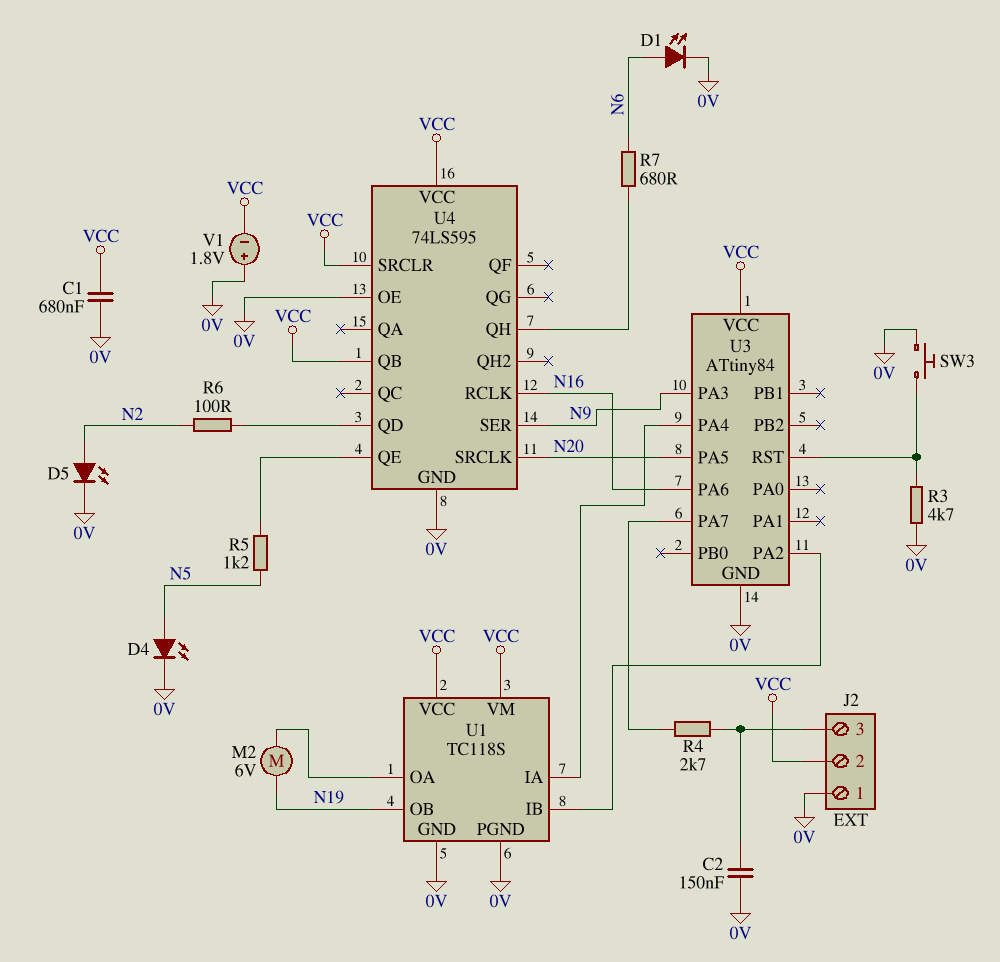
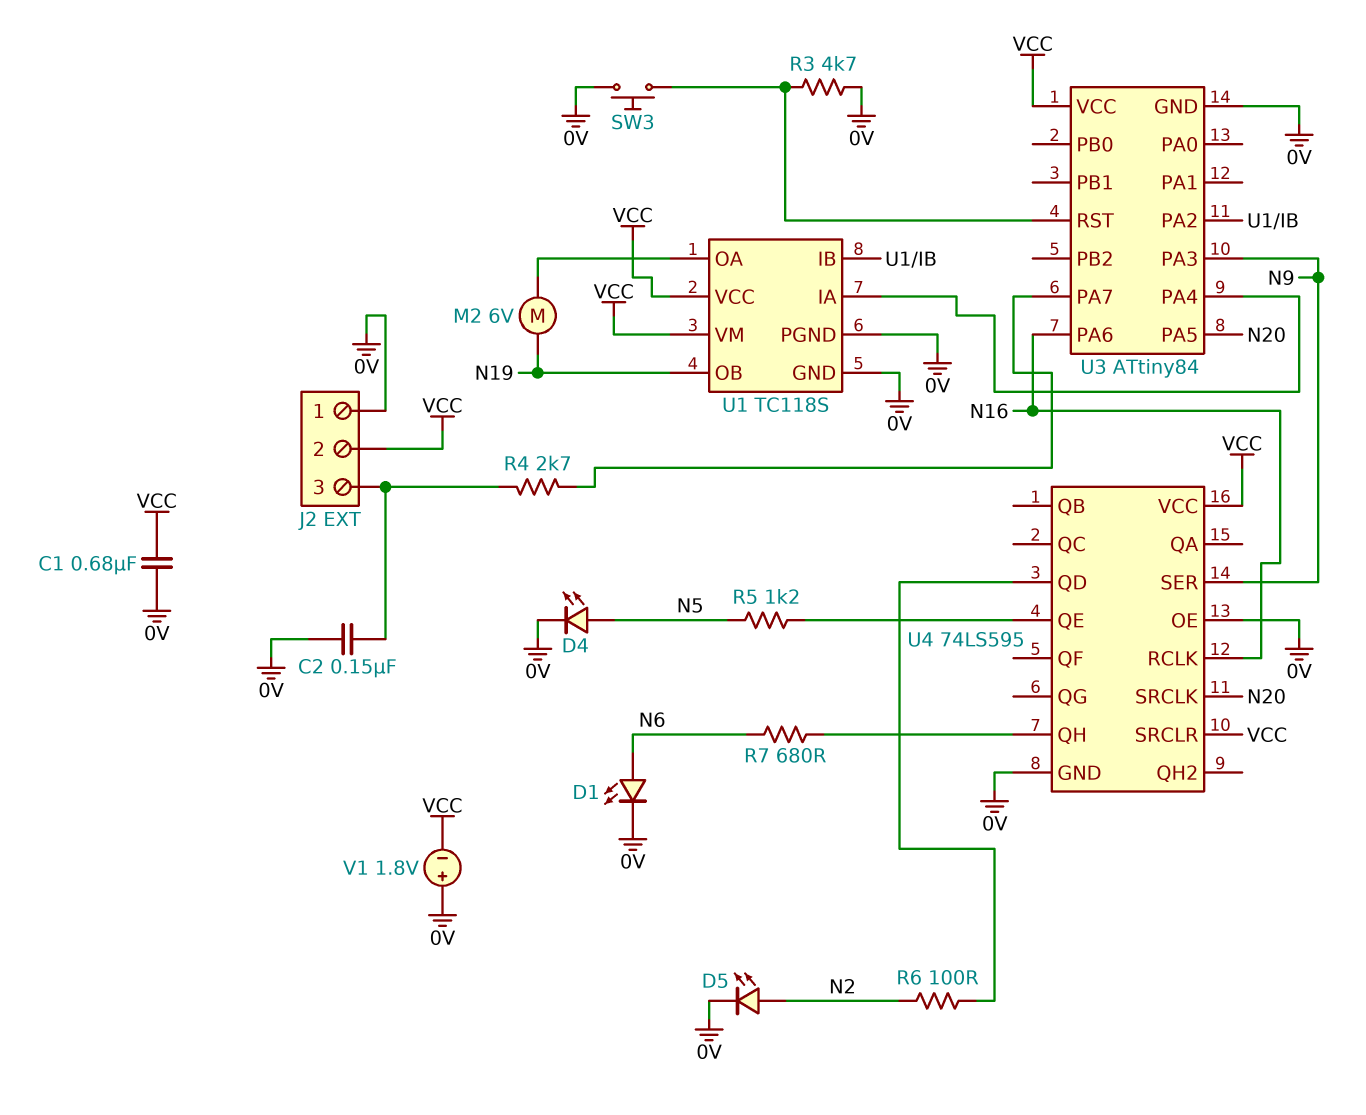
U4 pin QB: VCC -> none

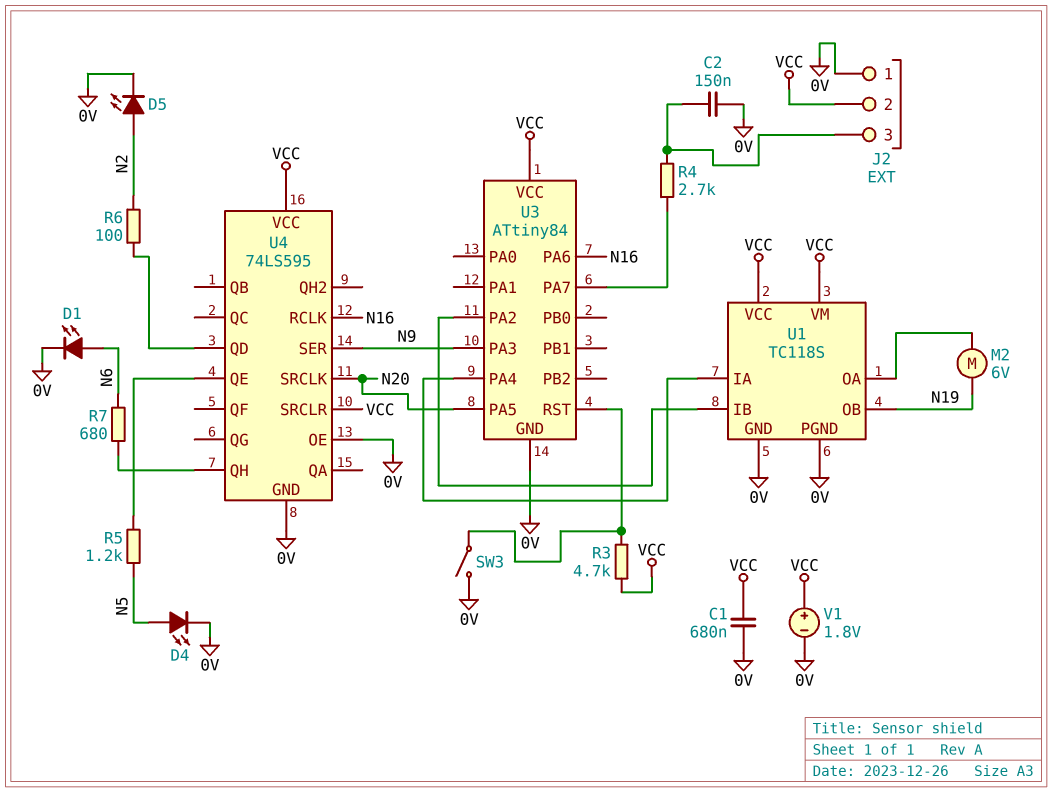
R3: 4.7k (0V, U3/RST) -> 4.7k (U3/RST, VCC)
SW3: button (0V, U3/RST) -> switch (0V, U3/RST)
V1: 1.8V (plus 0V, minus VCC) -> 1.8V (plus VCC, minus 0V)

